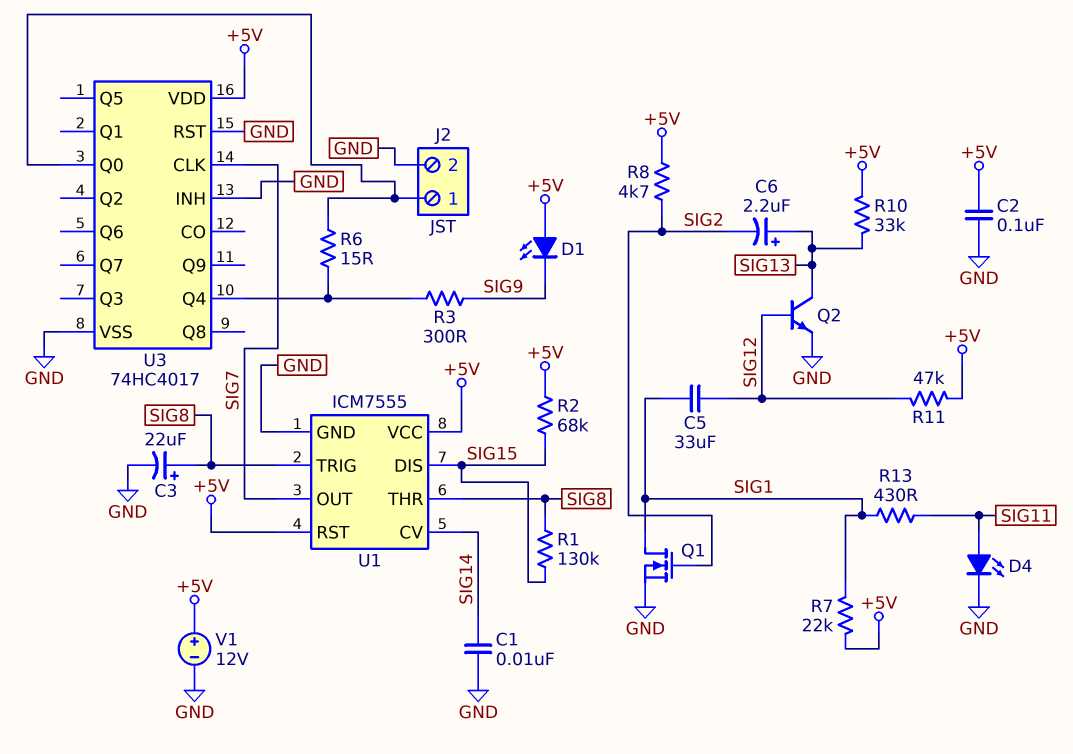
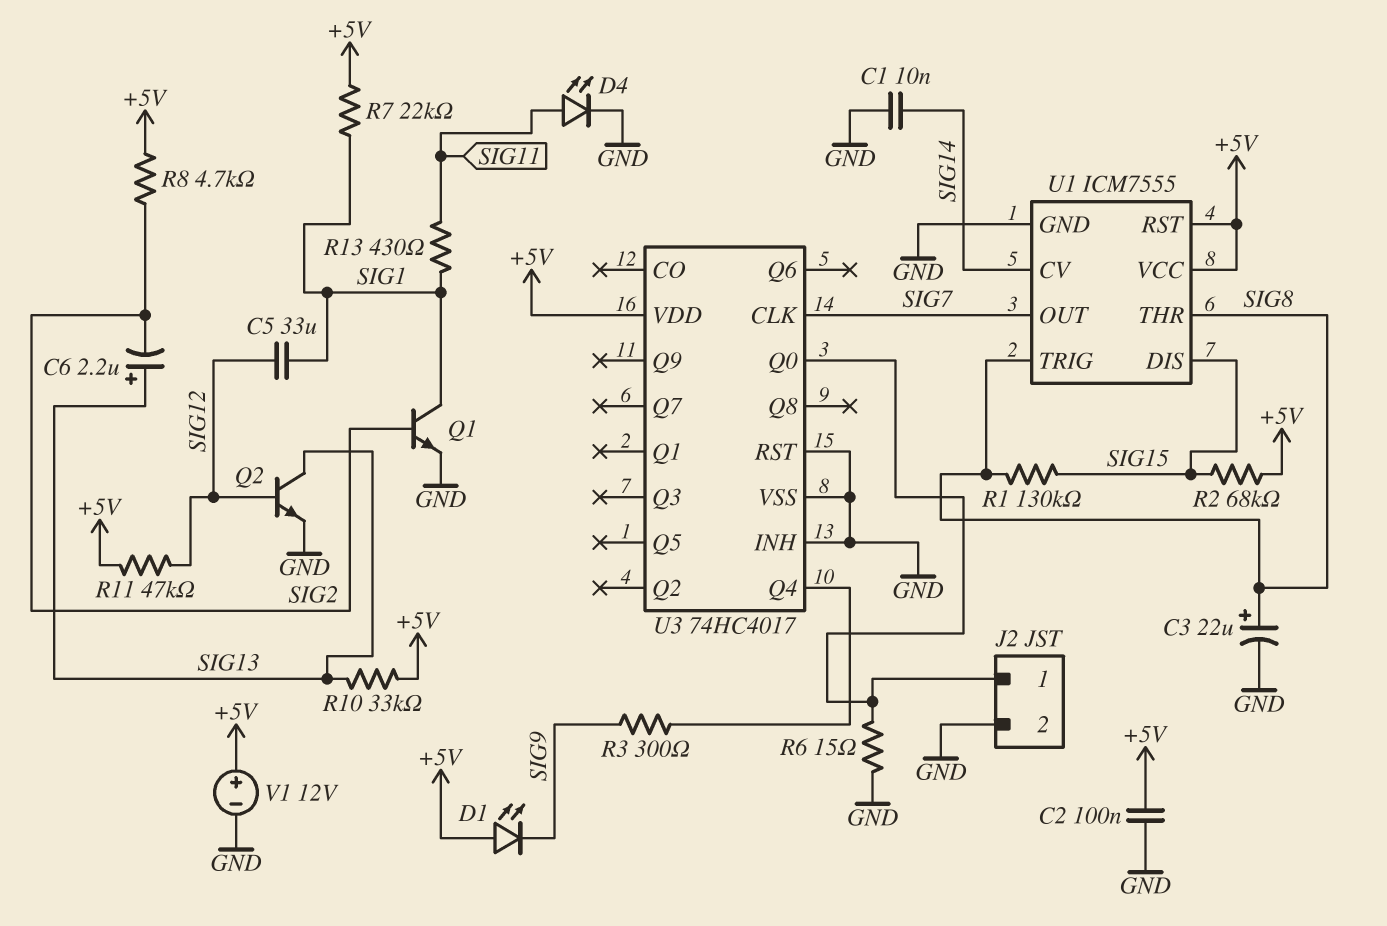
Q1: NMOS (G SIG2, D SIG1, S GND) -> NPN (B SIG2, C SIG1, E GND)
R6: 15 (J2/1, U3/Q4) -> 15 (GND, J2/1)

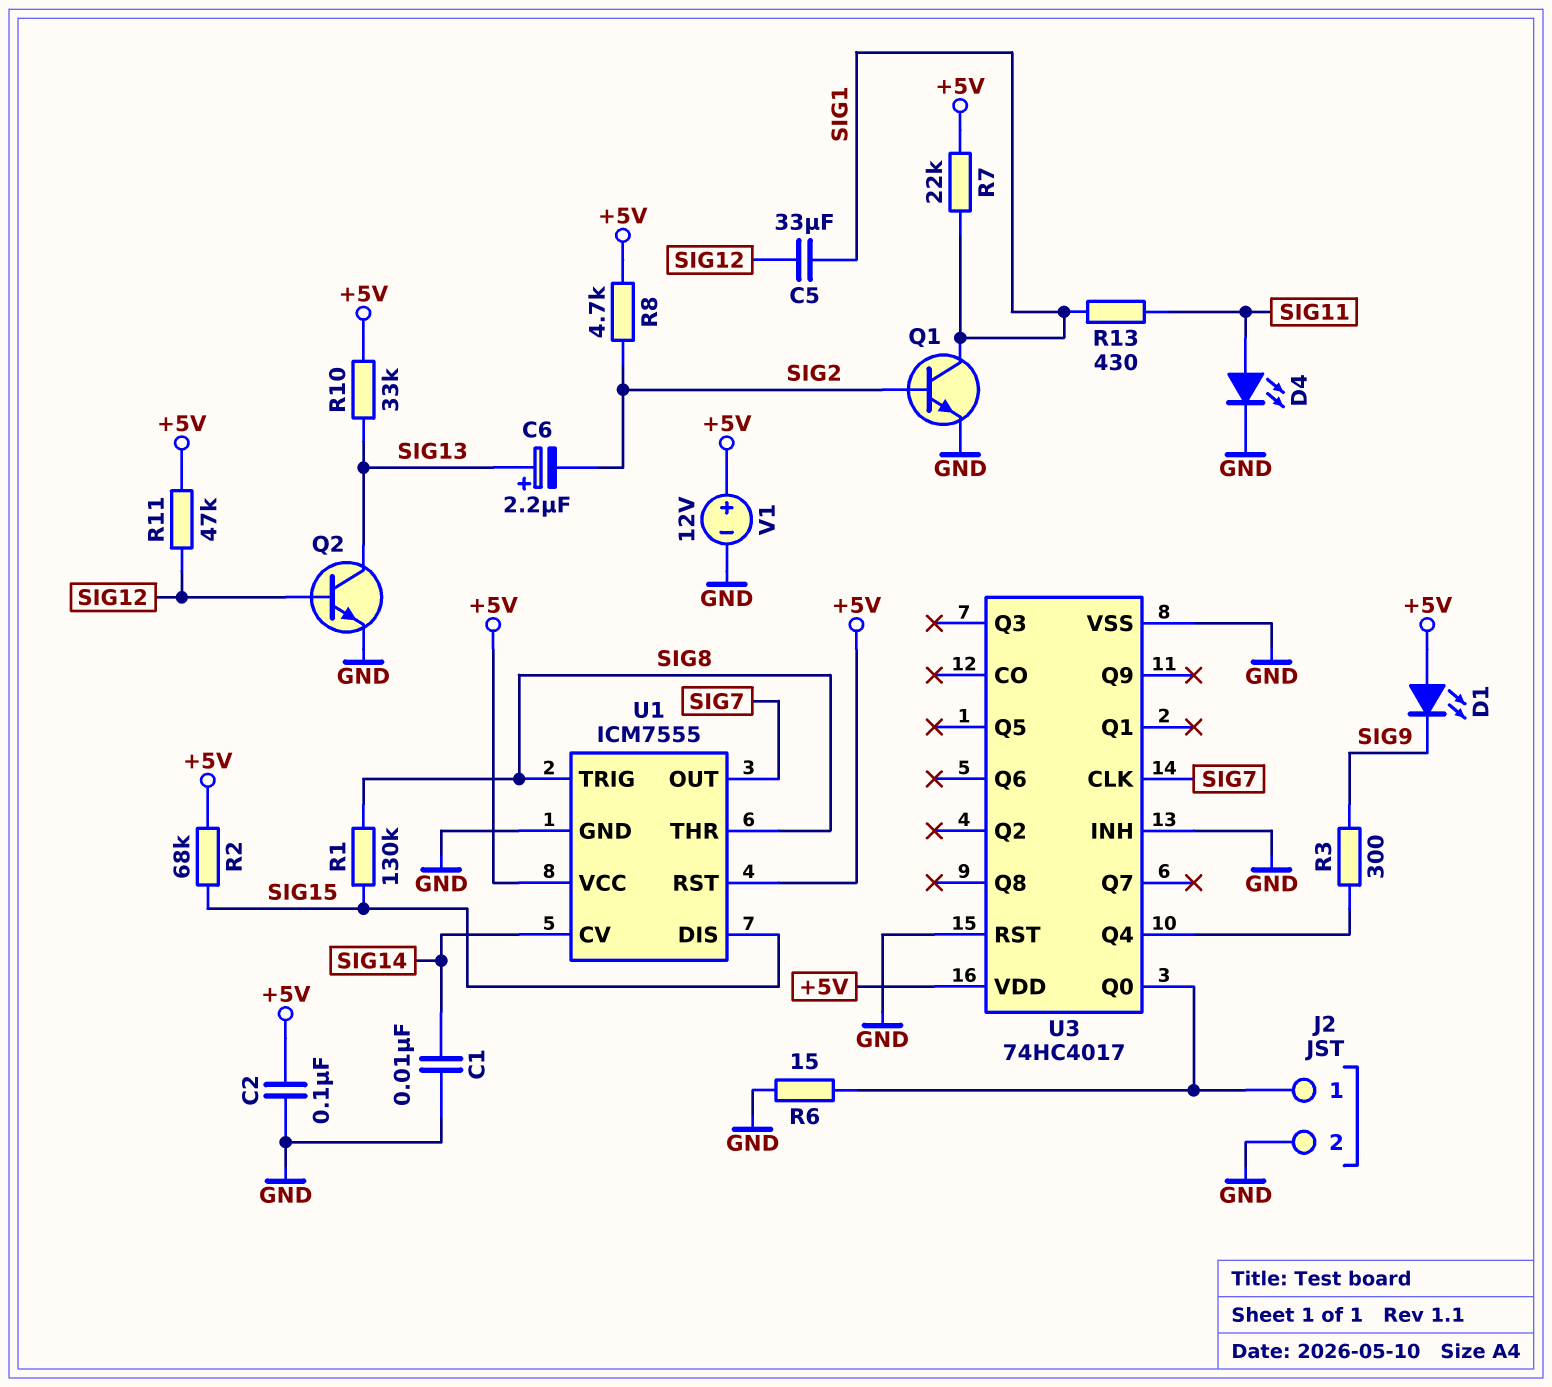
C3: 22uF (plus SIG8, minus GND) -> none

